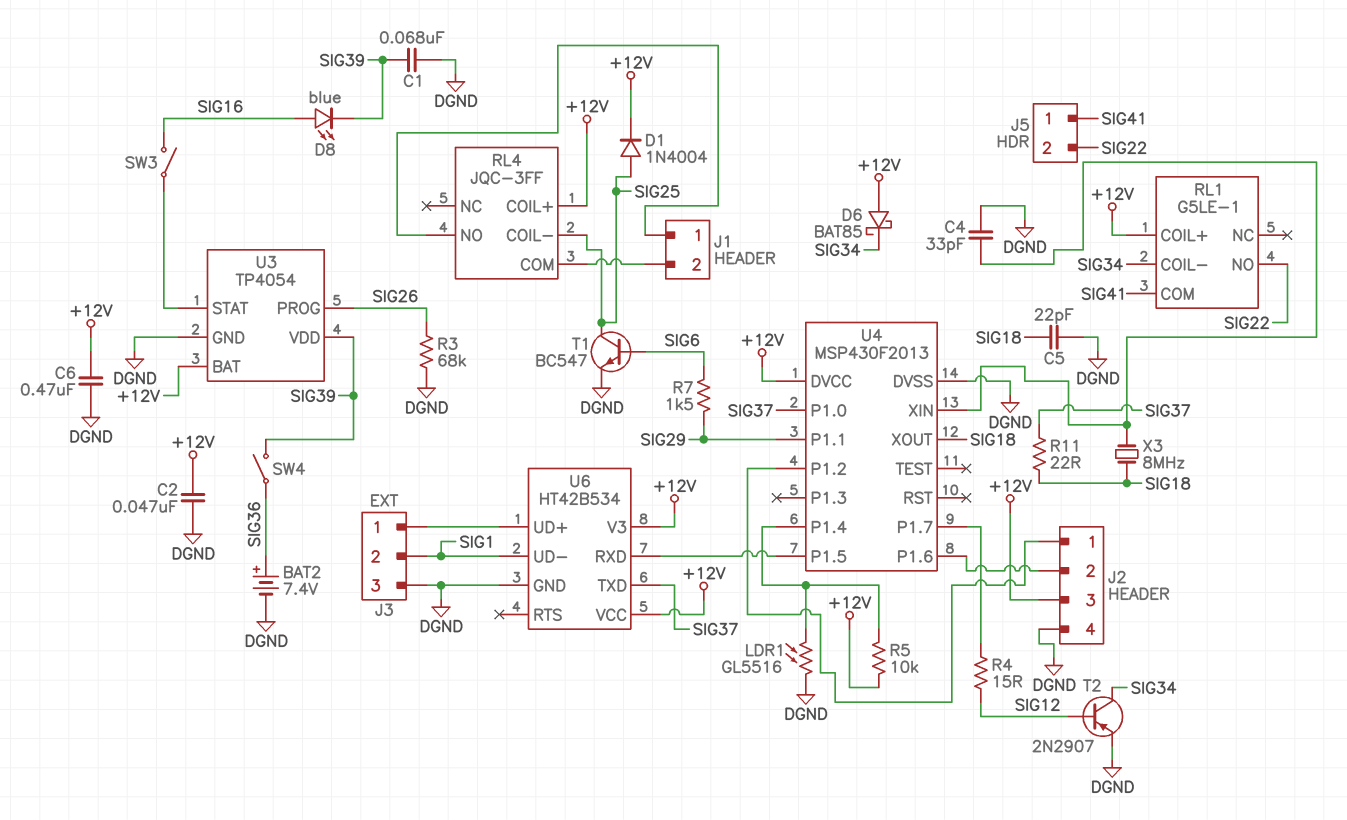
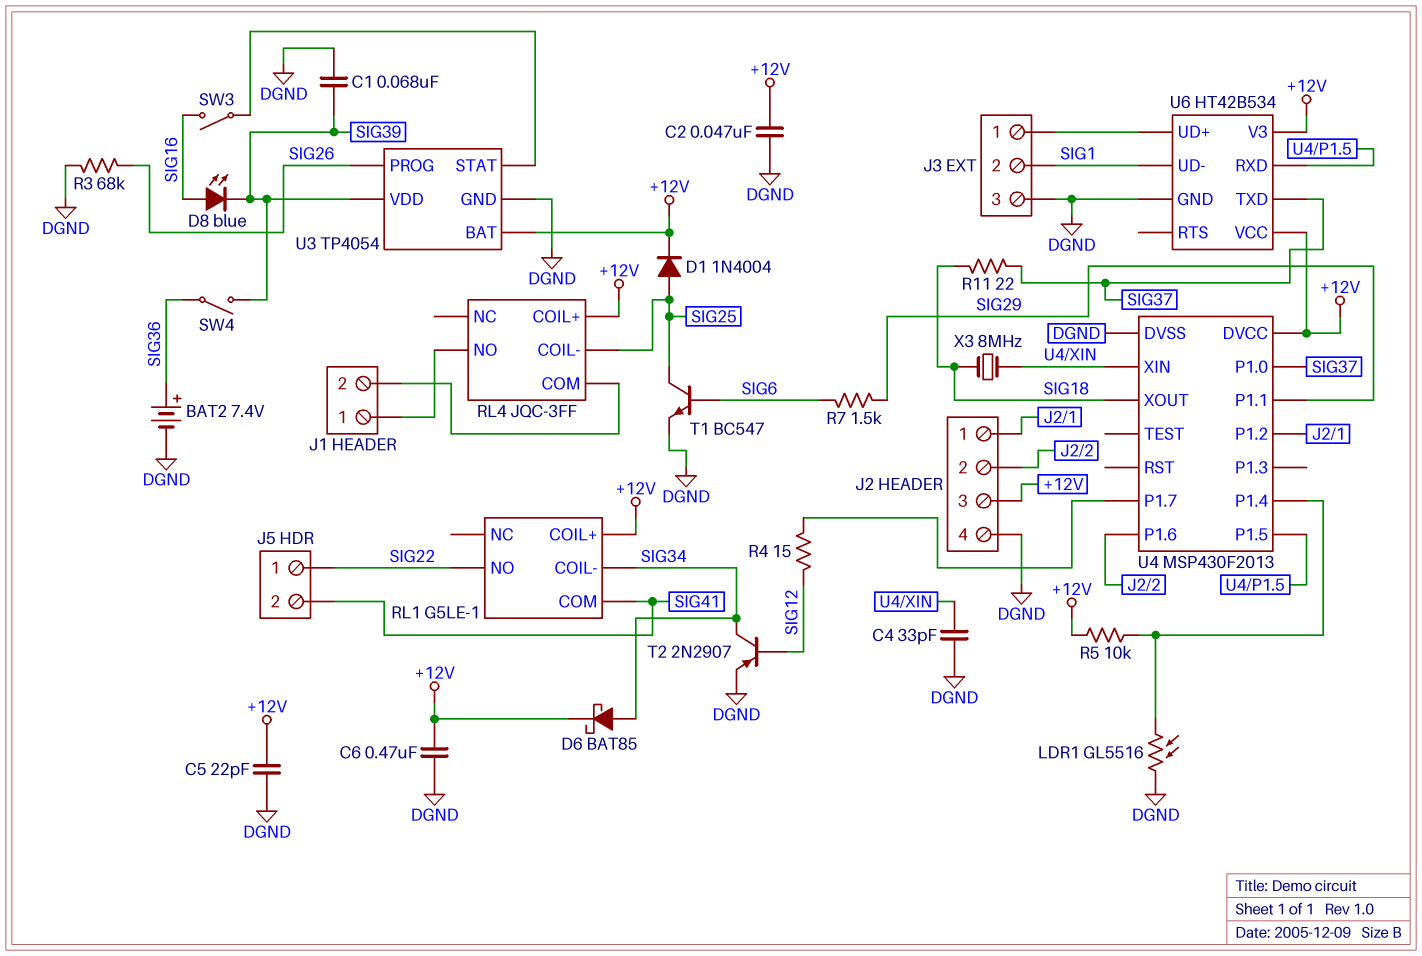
C5: 22pF (DGND, SIG18) -> 22pF (+12V, DGND)
D6: schottky BAT85 (A +12V, K SIG34) -> schottky BAT85 (A SIG34, K +12V)
J5 pin 1: SIG41 -> SIG22
J5 pin 2: SIG22 -> SIG41

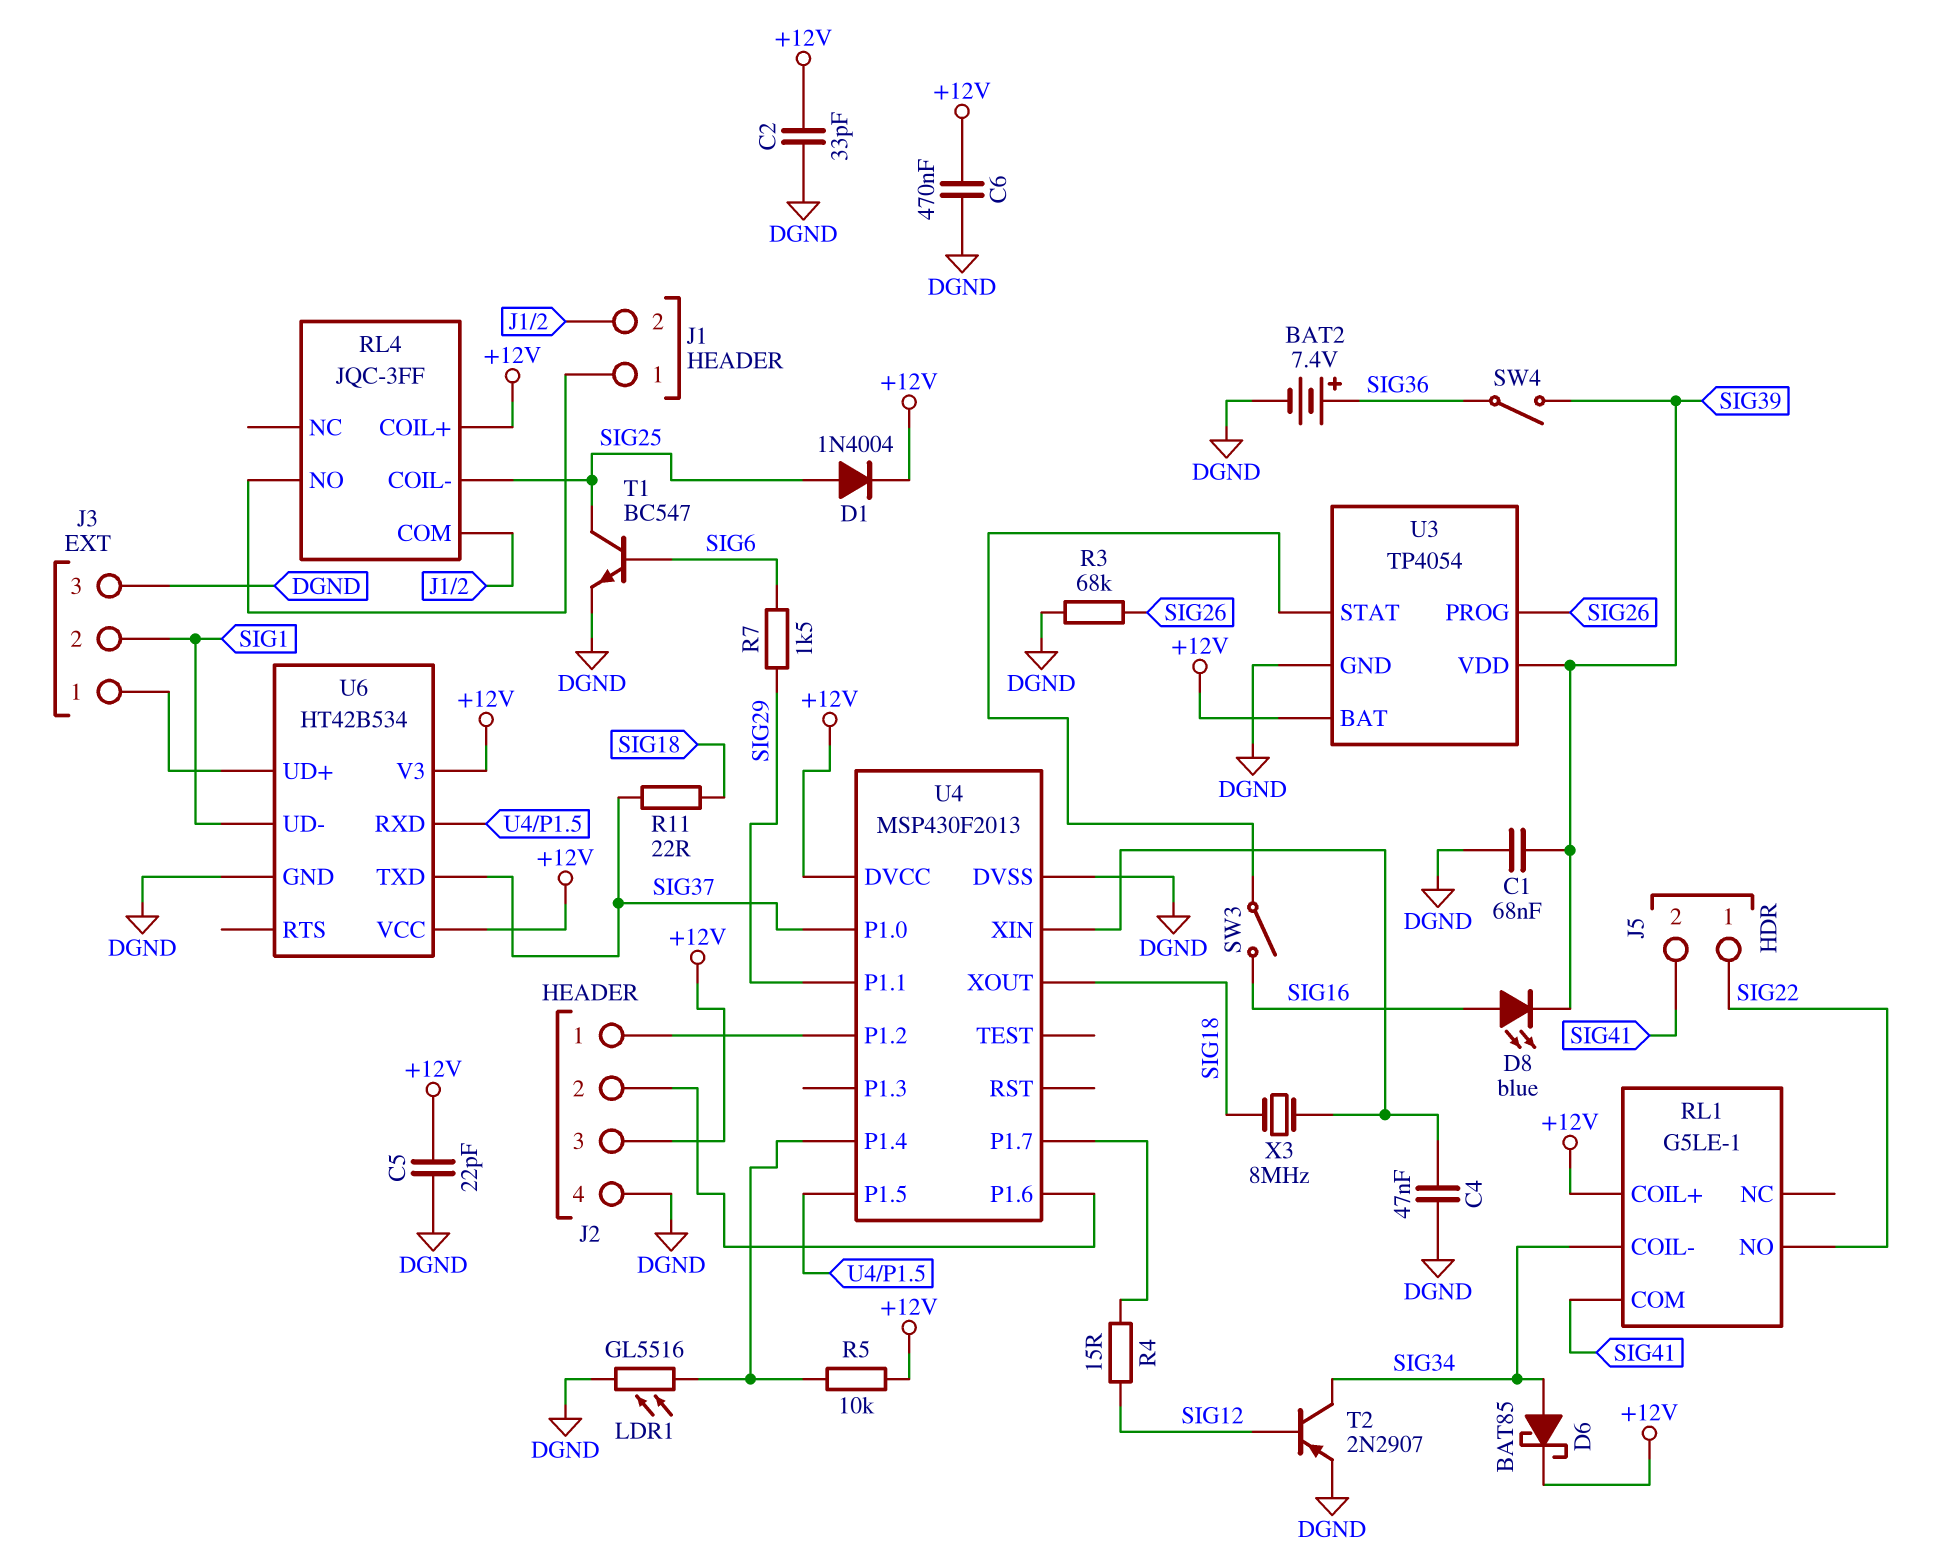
C2: 47nF (+12V, DGND) -> 33pF (+12V, DGND)
C4: 33pF (DGND, U4/XIN) -> 47nF (DGND, U4/XIN)

